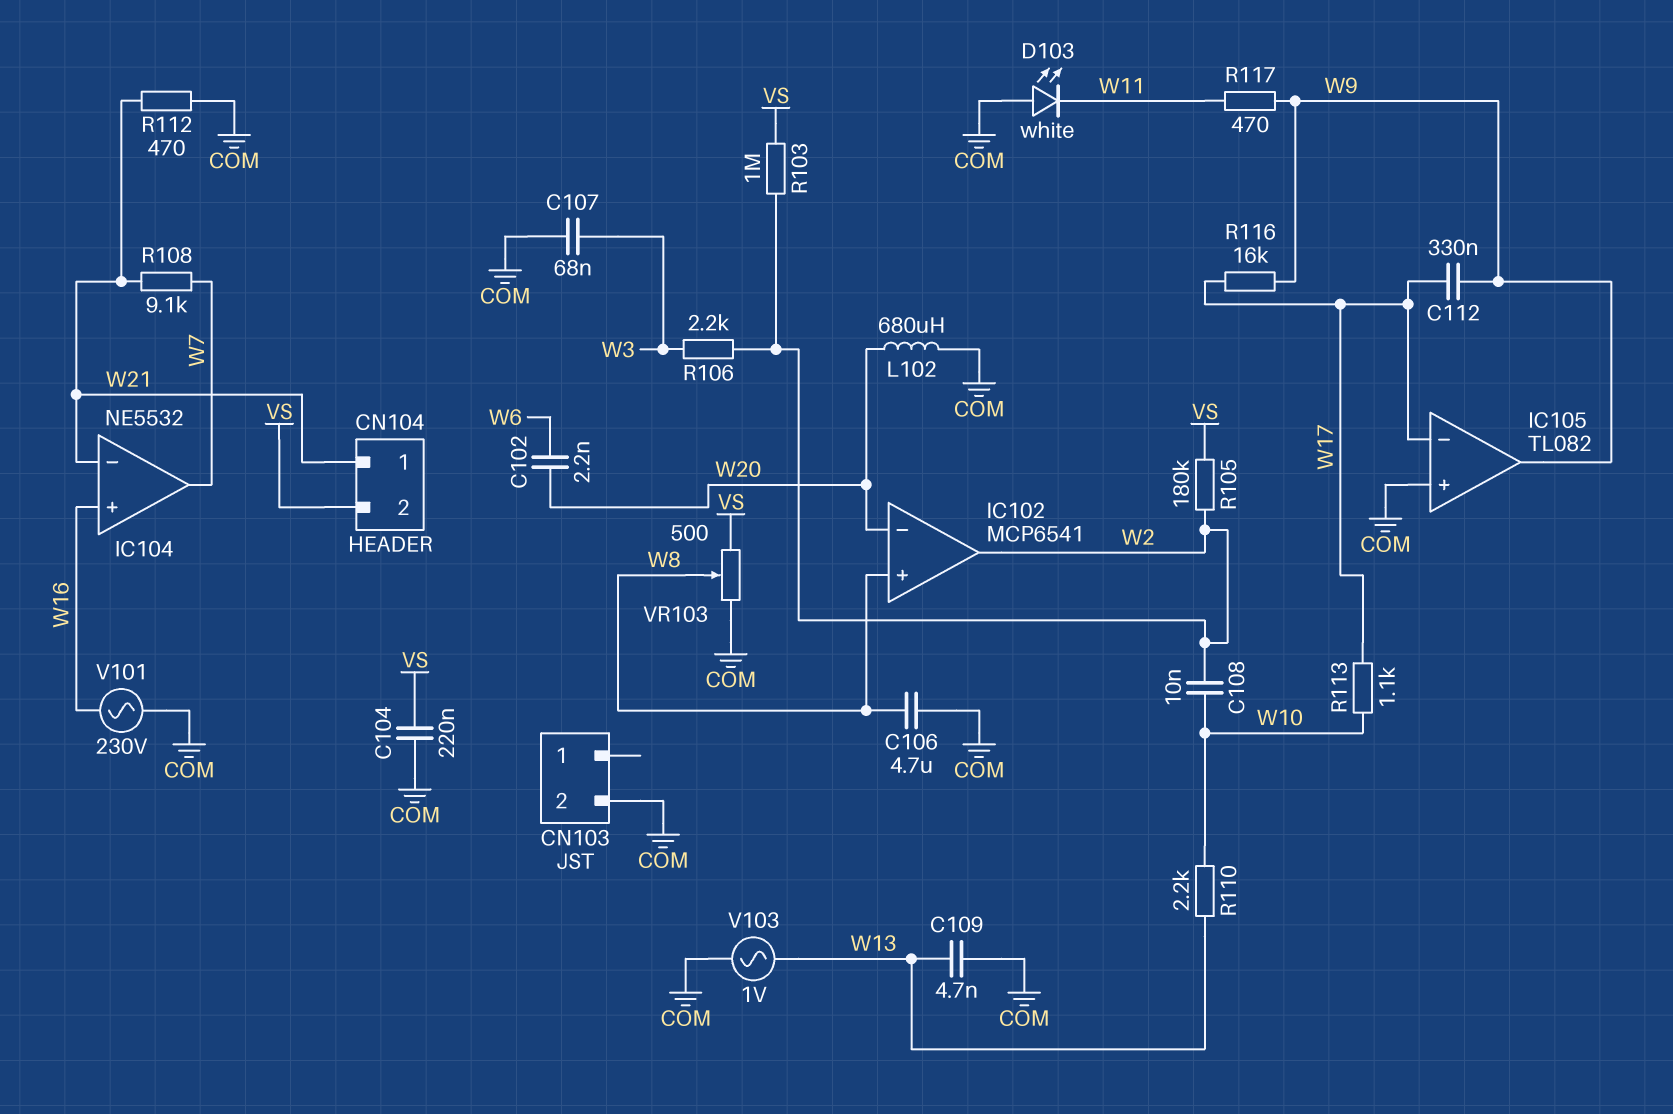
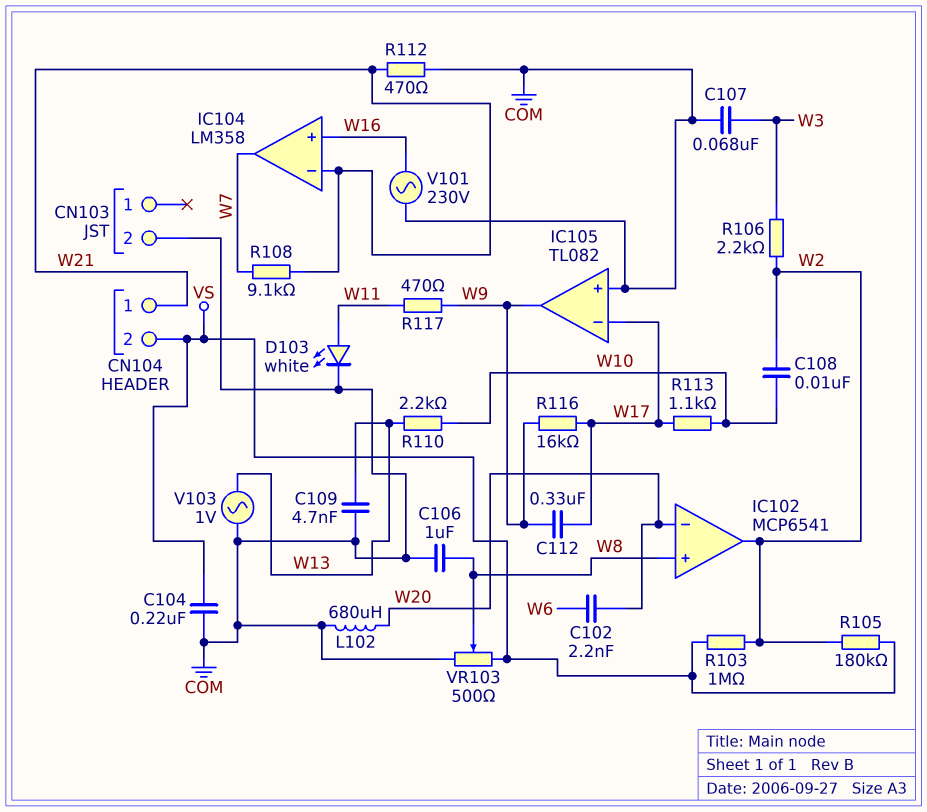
C106: 4.7uF (COM, W8) -> 1uF (COM, W8)
D103: LED white (A COM, K W11) -> LED white (A W11, K COM)
IC104: NE5532 -> LM358

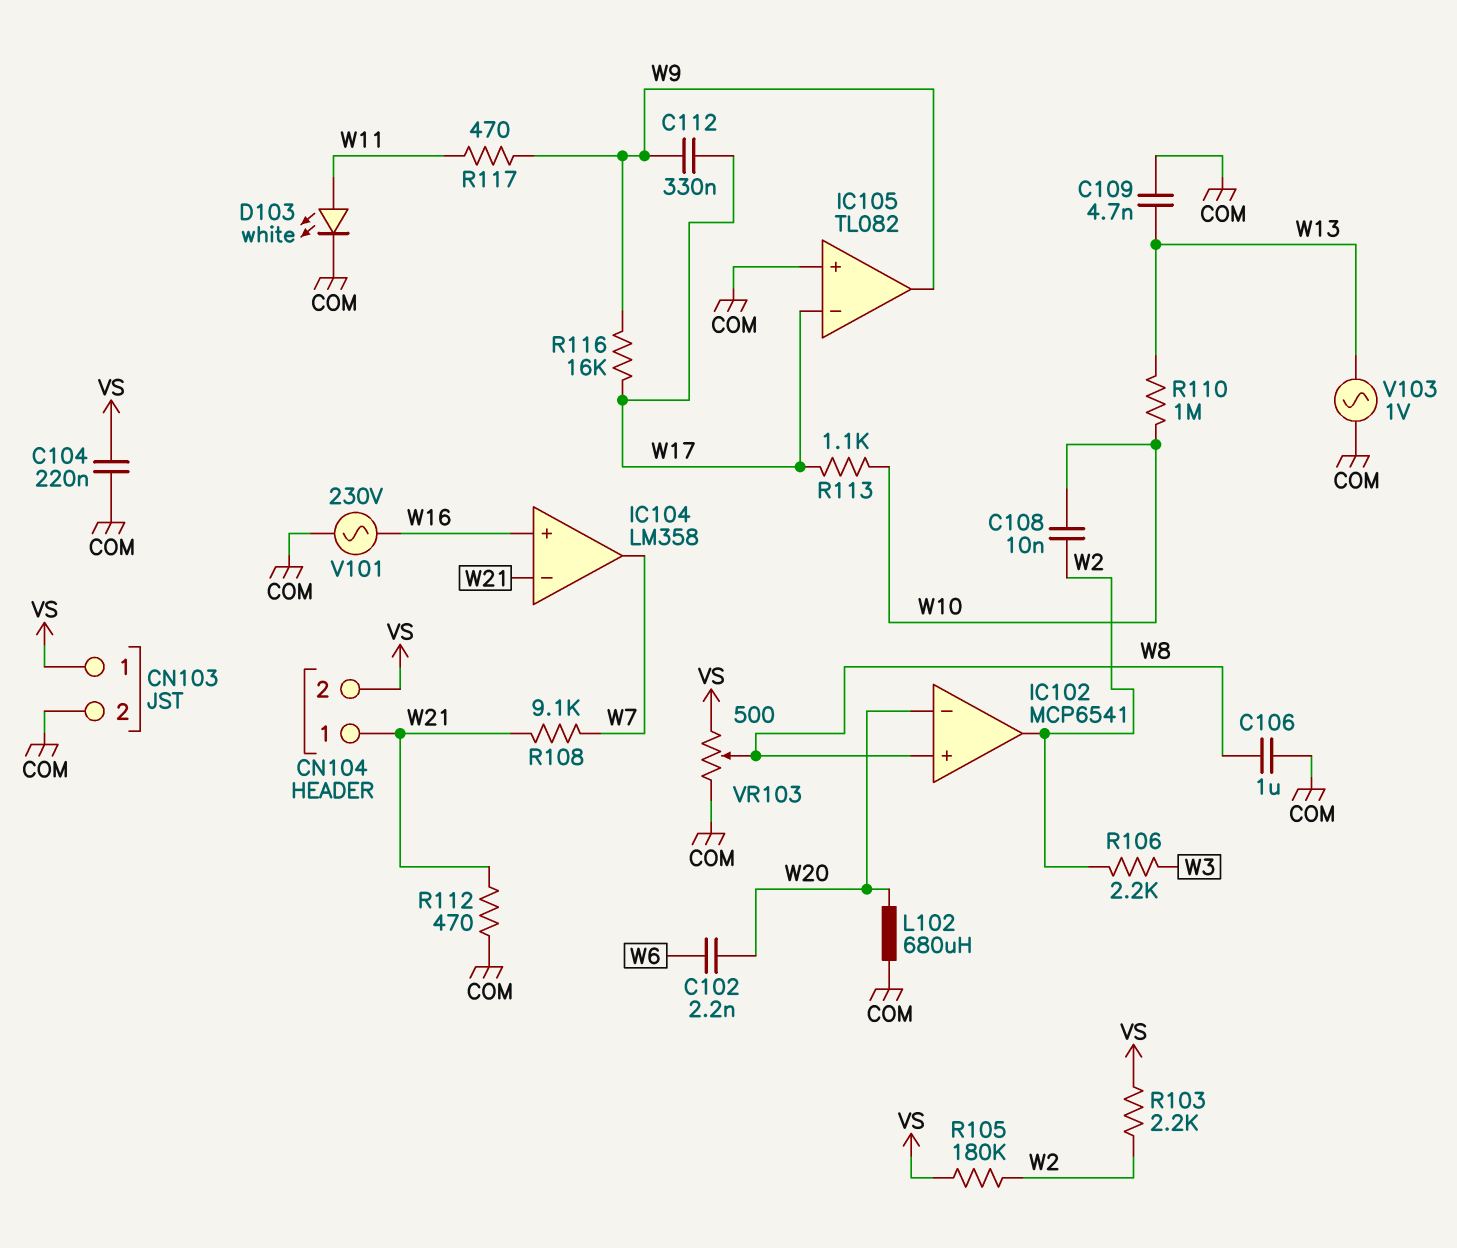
C107: 68nF (COM, W3) -> none
CN103 pin 1: none -> VS
R103: 1M (VS, W2) -> 2.2k (VS, W2)
R110: 2.2k (W10, W13) -> 1M (W10, W13)

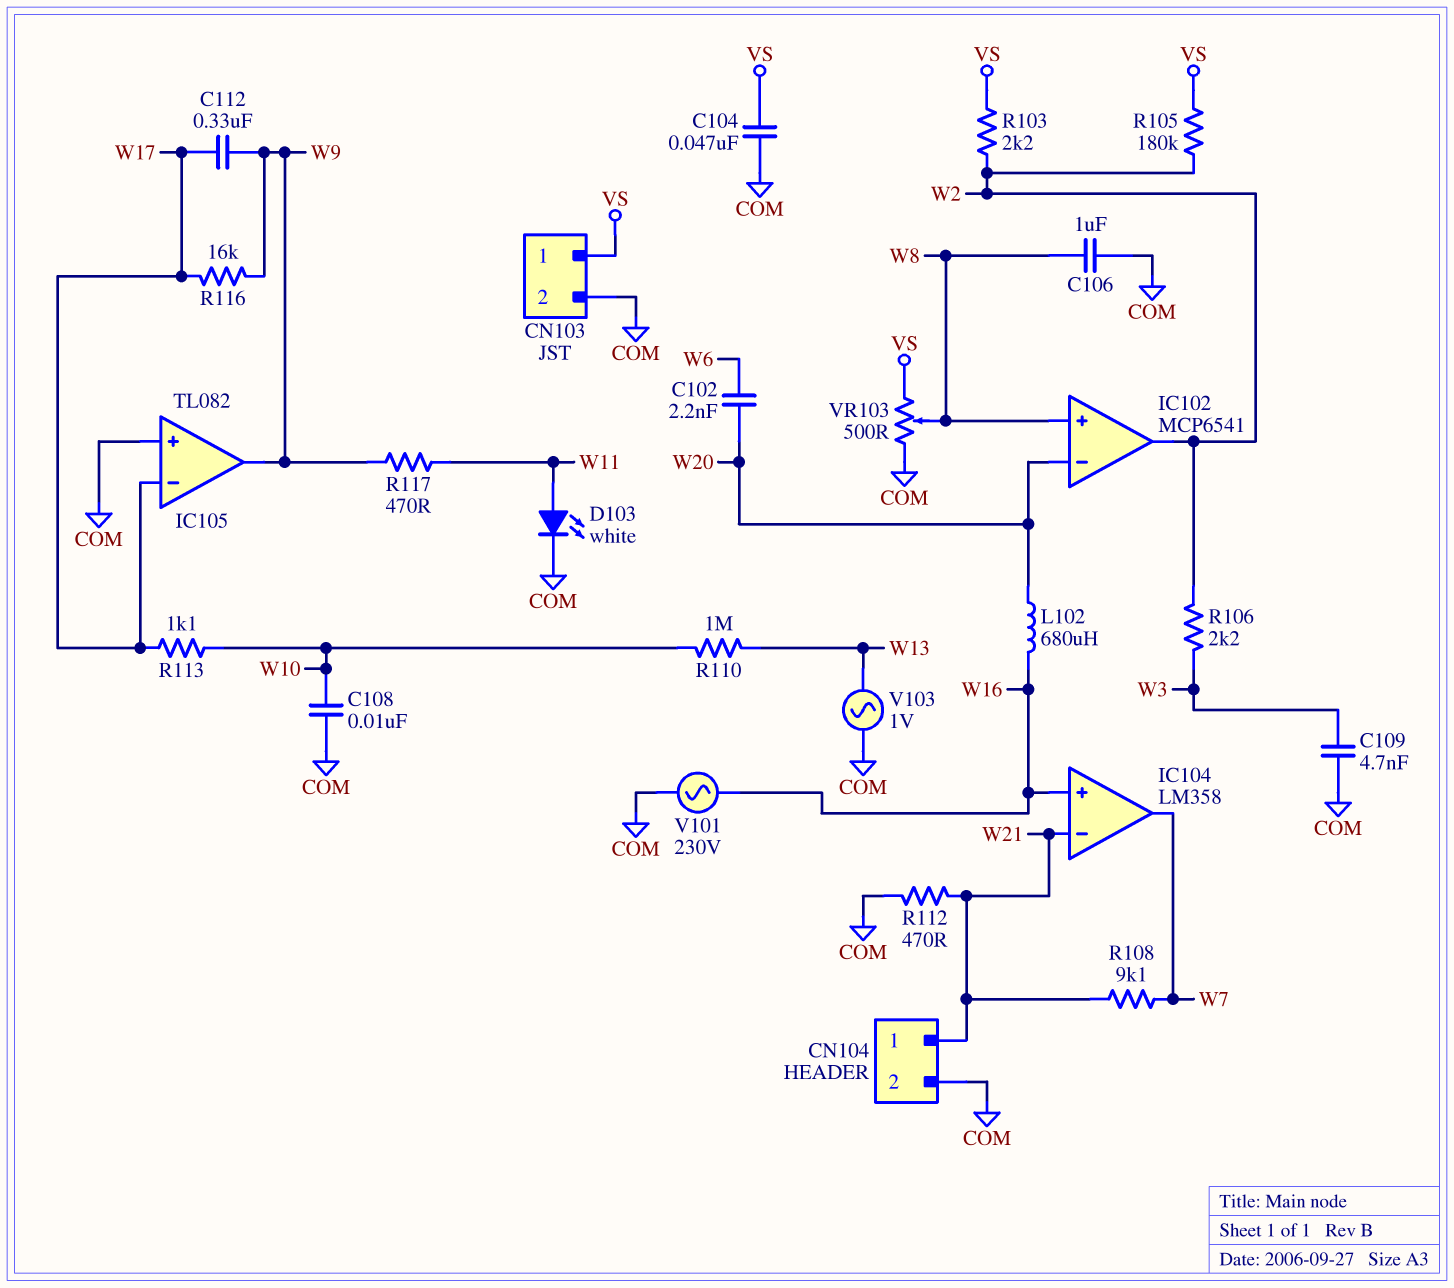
C104: 220nF (COM, VS) -> 47nF (COM, VS)
C108: 10nF (W2, W10) -> 10nF (COM, W10)
C109: 4.7nF (COM, W13) -> 4.7nF (COM, W3)
CN104 pin 2: VS -> COM
L102: 680uH (COM, W20) -> 680uH (W16, W20)

